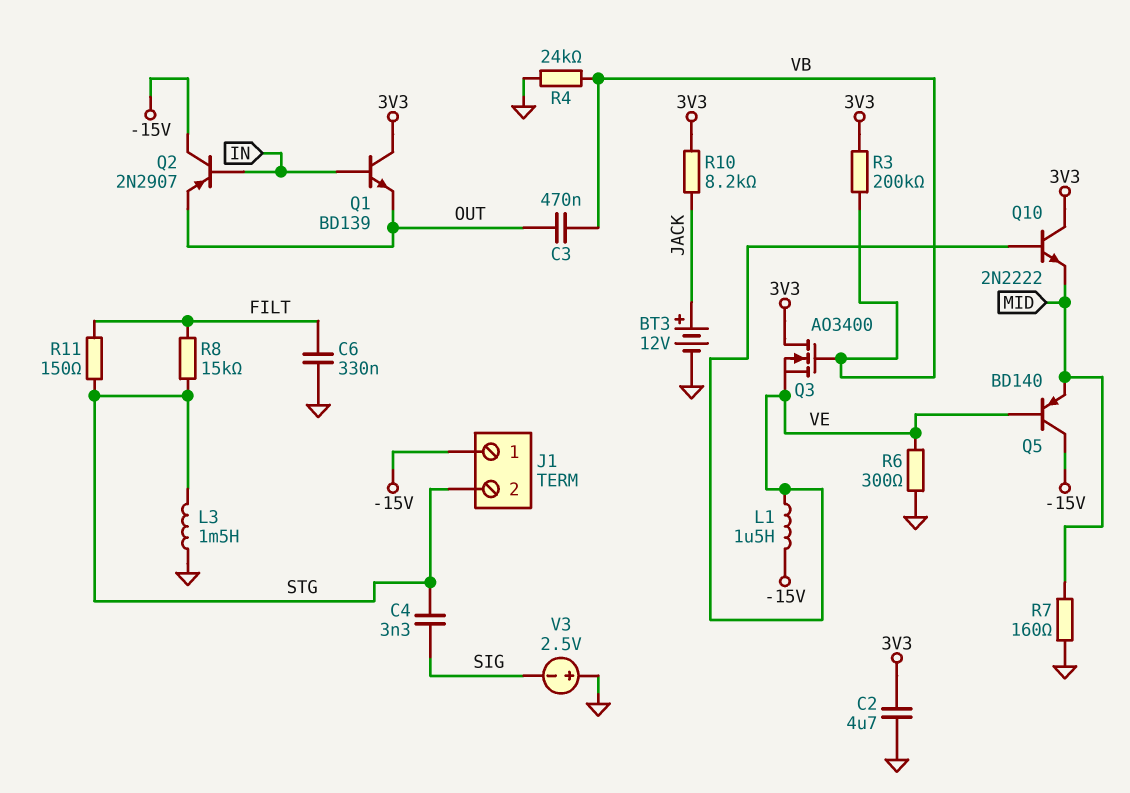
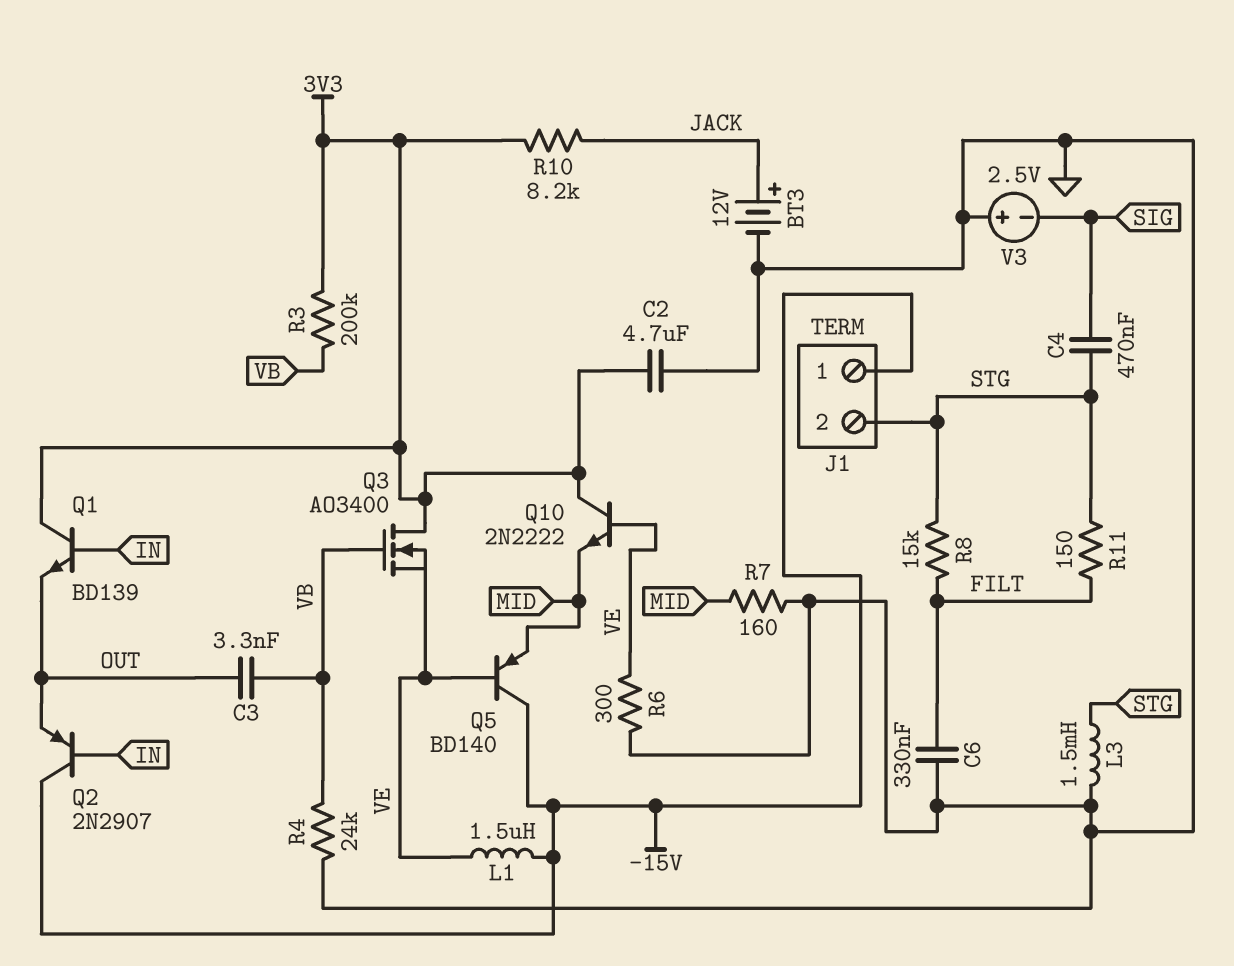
C3: 470nF (OUT, VB) -> 3.3nF (OUT, VB)
C4: 3.3nF (SIG, STG) -> 470nF (SIG, STG)

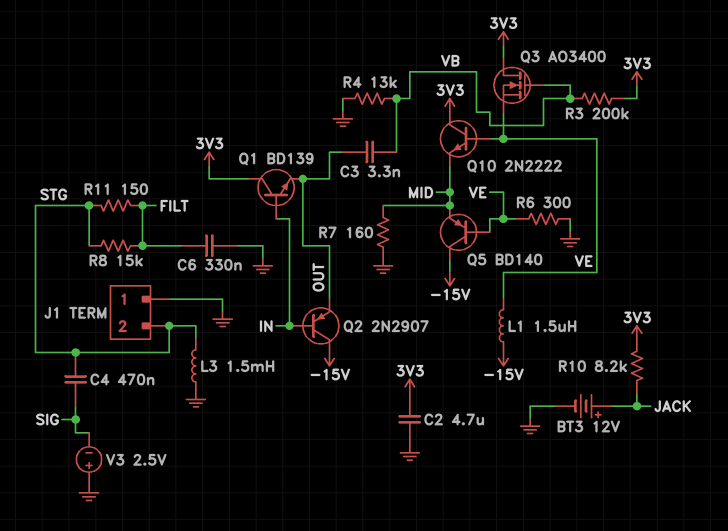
J1 pin 1: -15V -> GND
R4: 24k (GND, VB) -> 13k (GND, VB)

